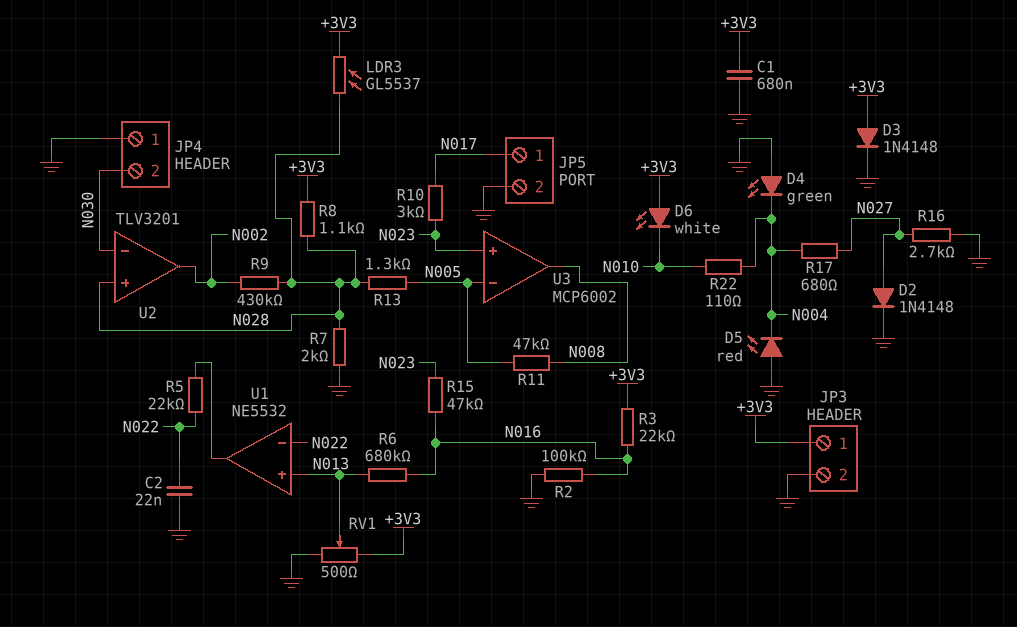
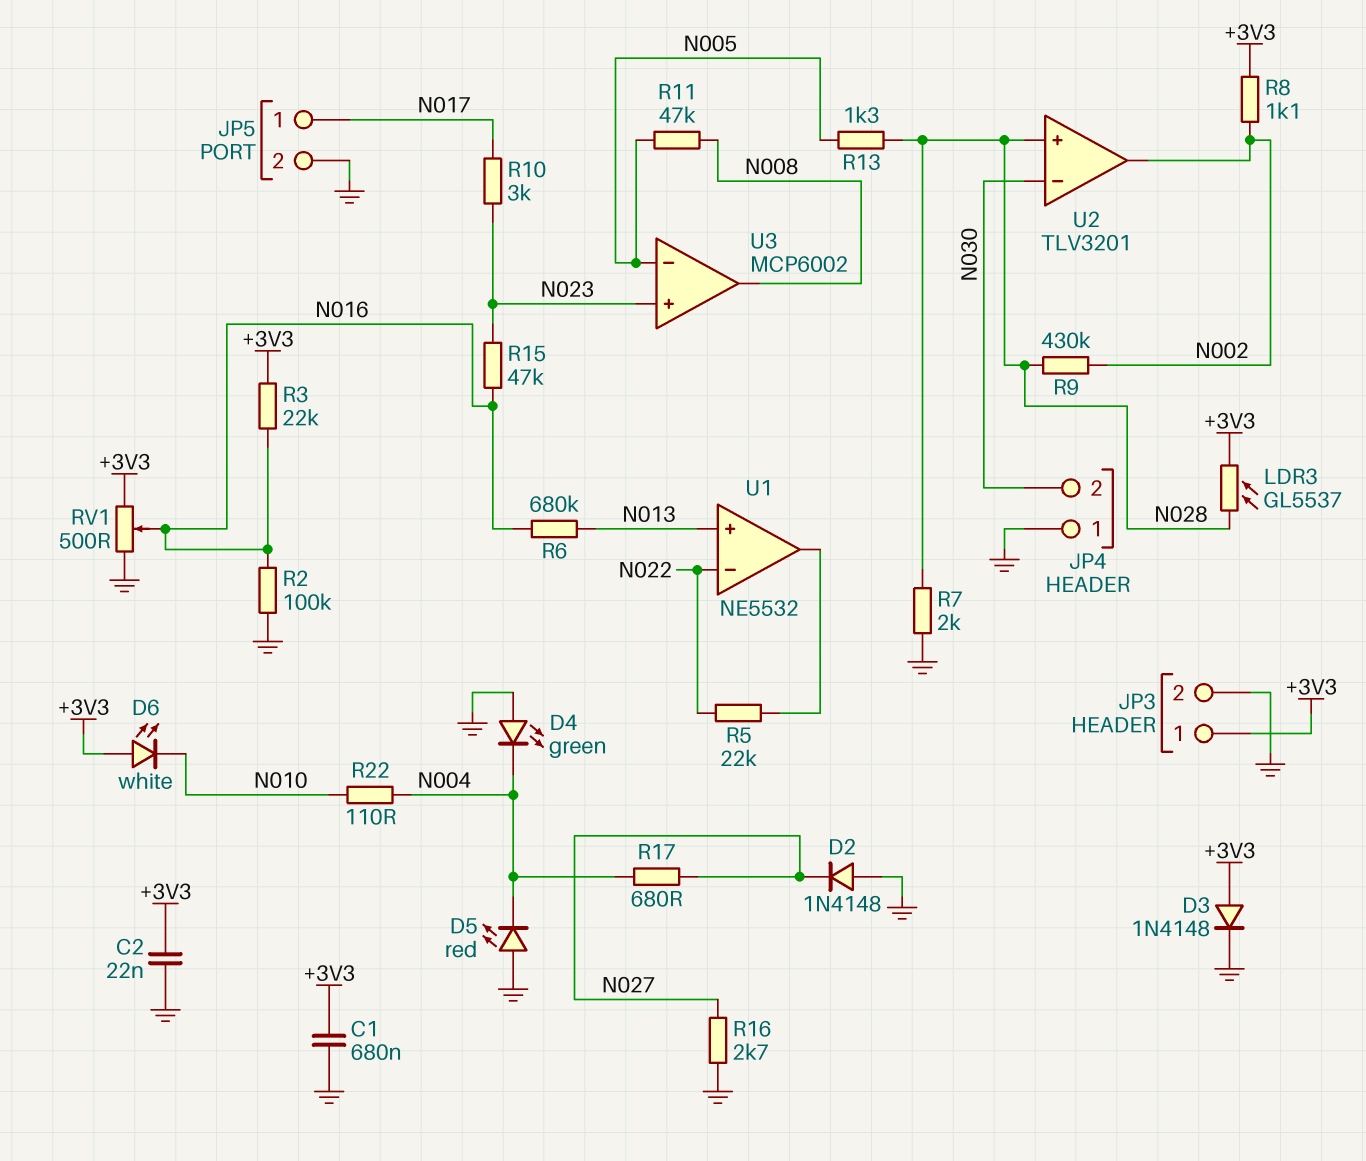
C2: 22nF (GND, N022) -> 22nF (+3V3, GND)
D2: diode 1N4148 (A N027, K GND) -> diode 1N4148 (A GND, K N027)
R8: 1.1k (+3V3, N028) -> 1.1k (+3V3, N002)
RV1: 500 (+3V3, GND, wiper N013) -> 500 (+3V3, GND, wiper N016)

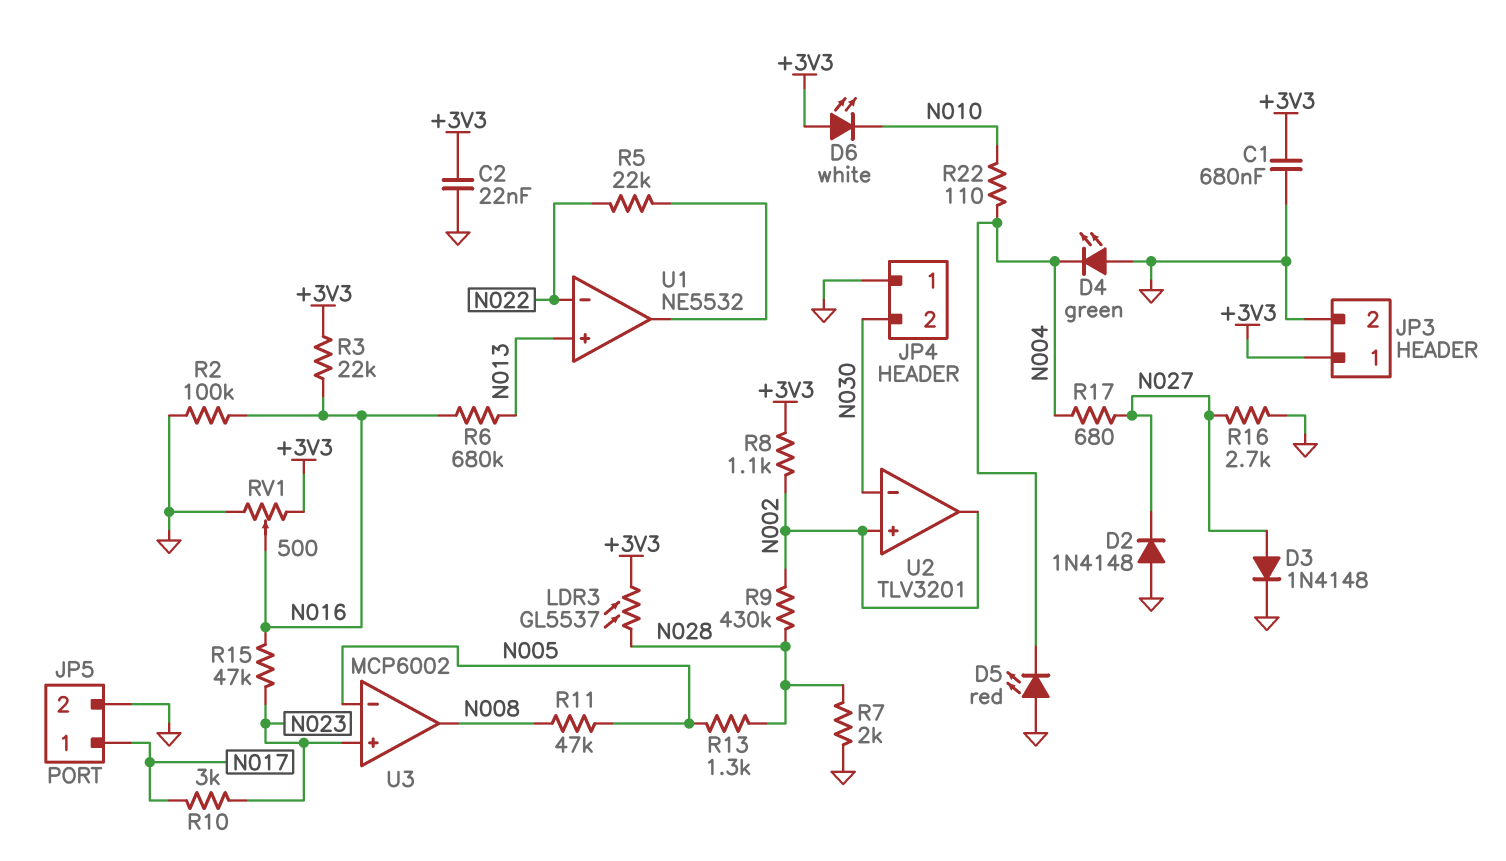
D3: diode 1N4148 (A +3V3, K GND) -> diode 1N4148 (A N027, K GND)
U2 pin in+: N028 -> N002

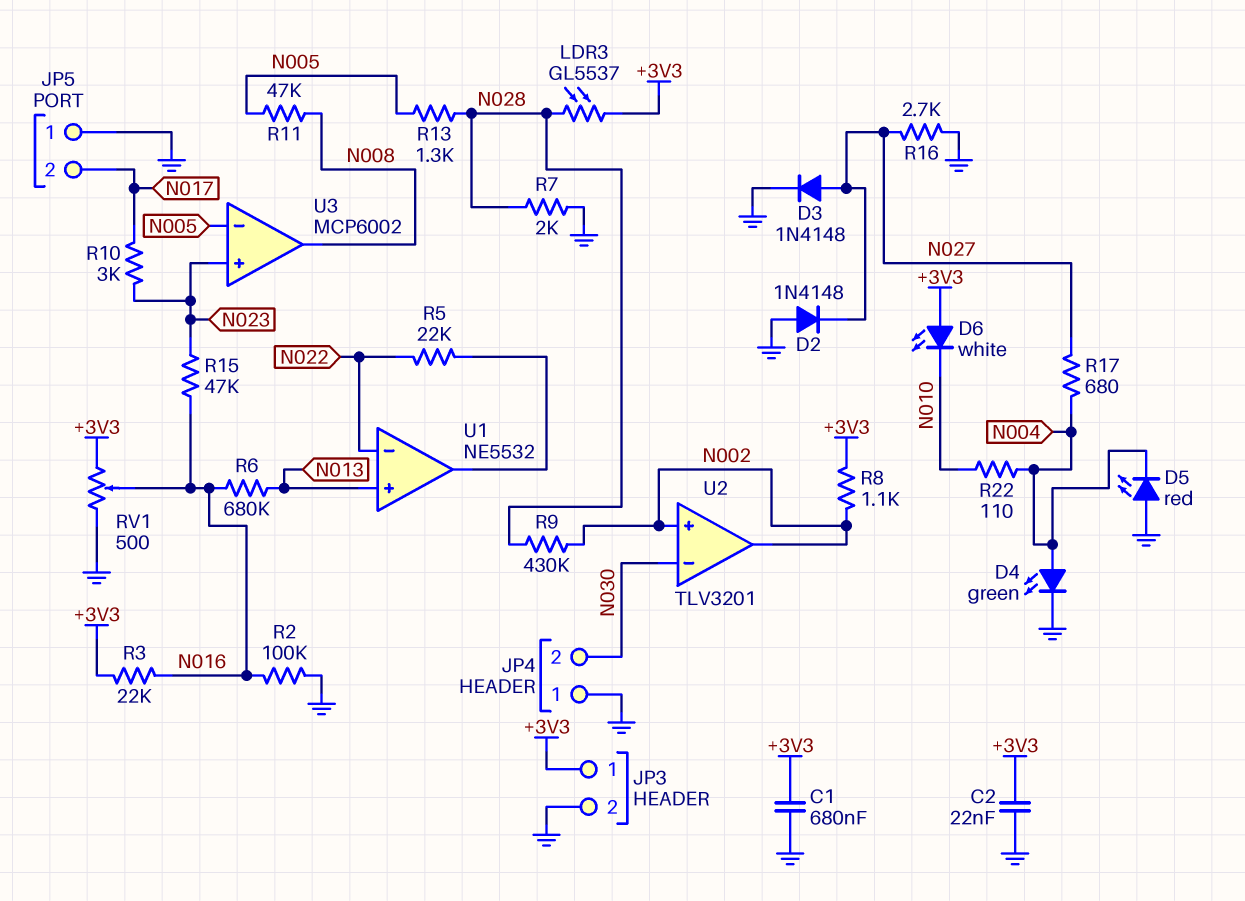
D4: LED green (A GND, K N004) -> LED green (A N004, K GND)
JP5 pin 1: N017 -> GND
JP5 pin 2: GND -> N017

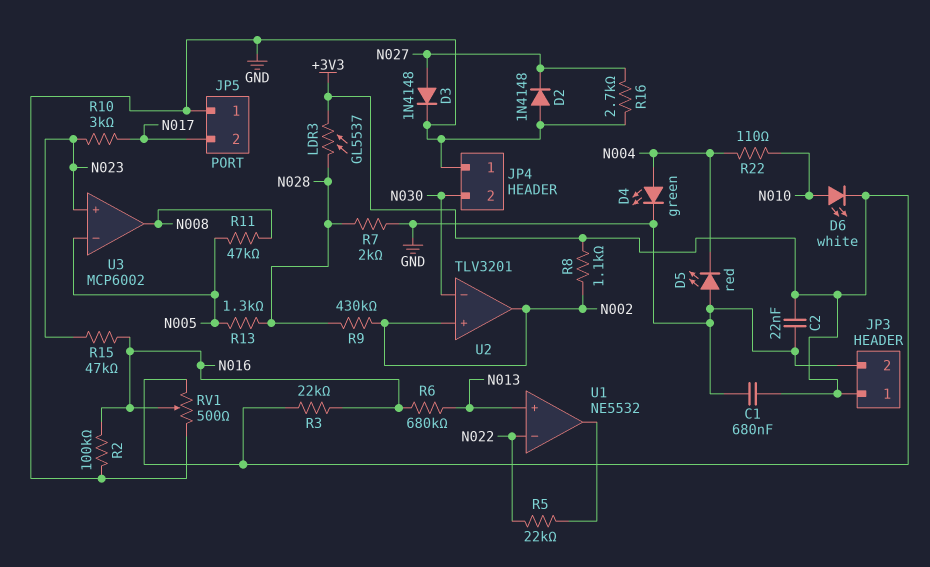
D6: LED white (A +3V3, K N010) -> LED white (A N010, K +3V3)
R17: 680 (N004, N027) -> none

